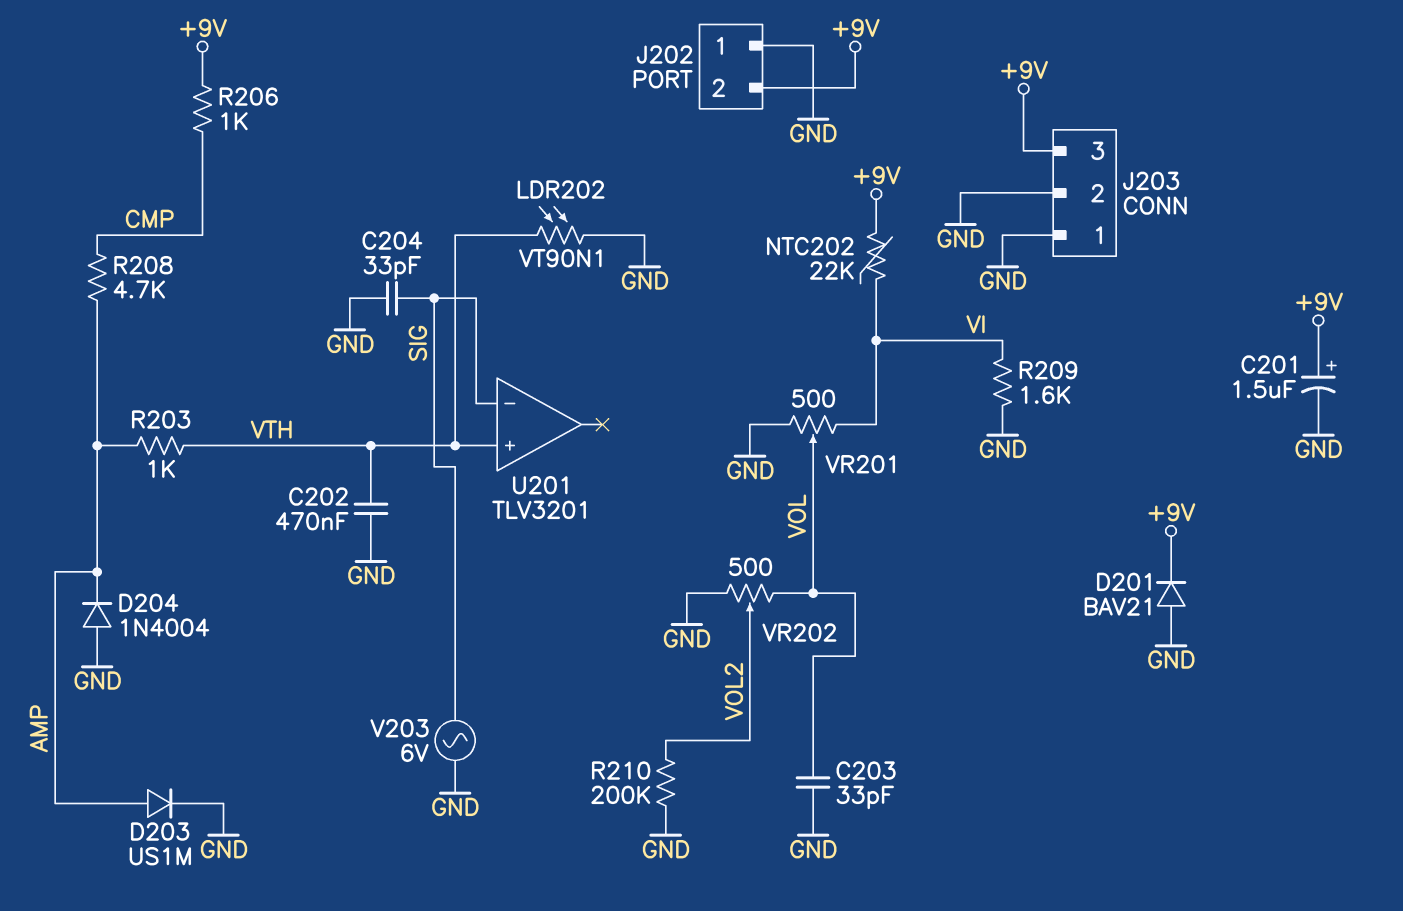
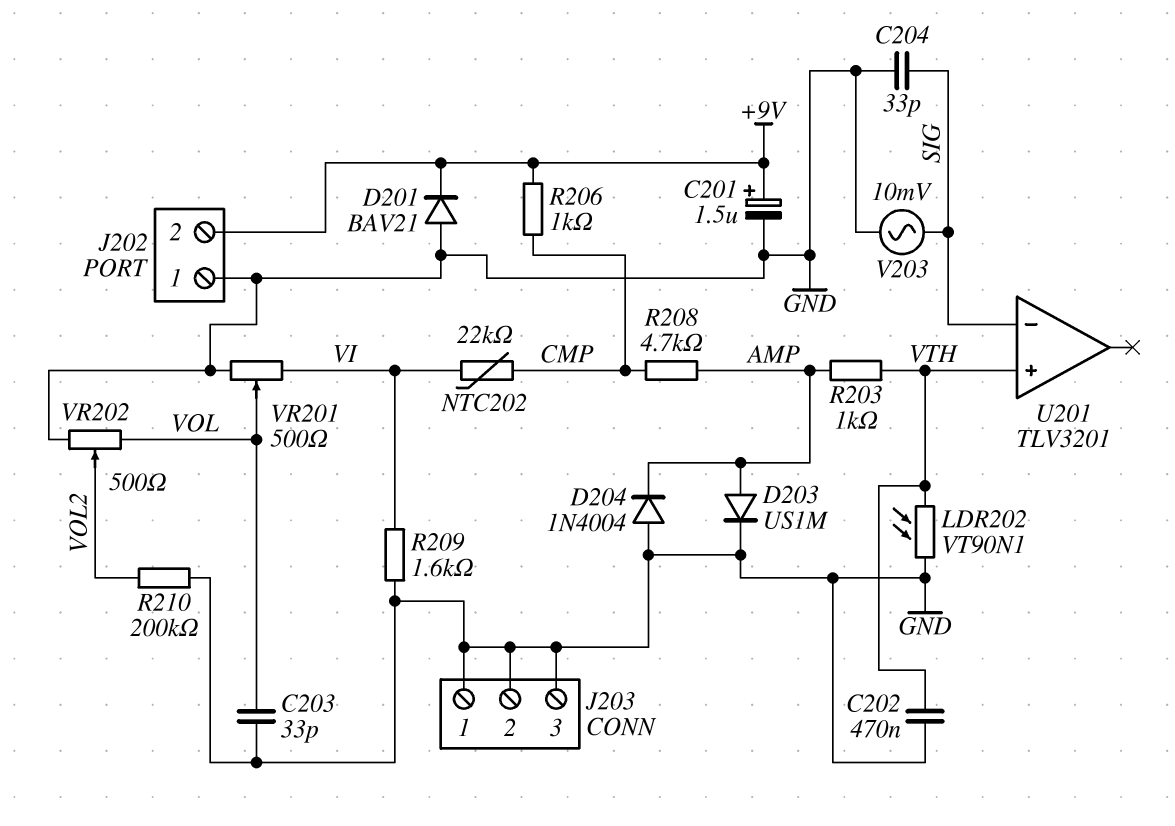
J203 pin 3: +9V -> GND
NTC202: 22k (+9V, VI) -> 22k (CMP, VI)
V203: AC 6V (GND, SIG) -> AC 10mV (GND, SIG)

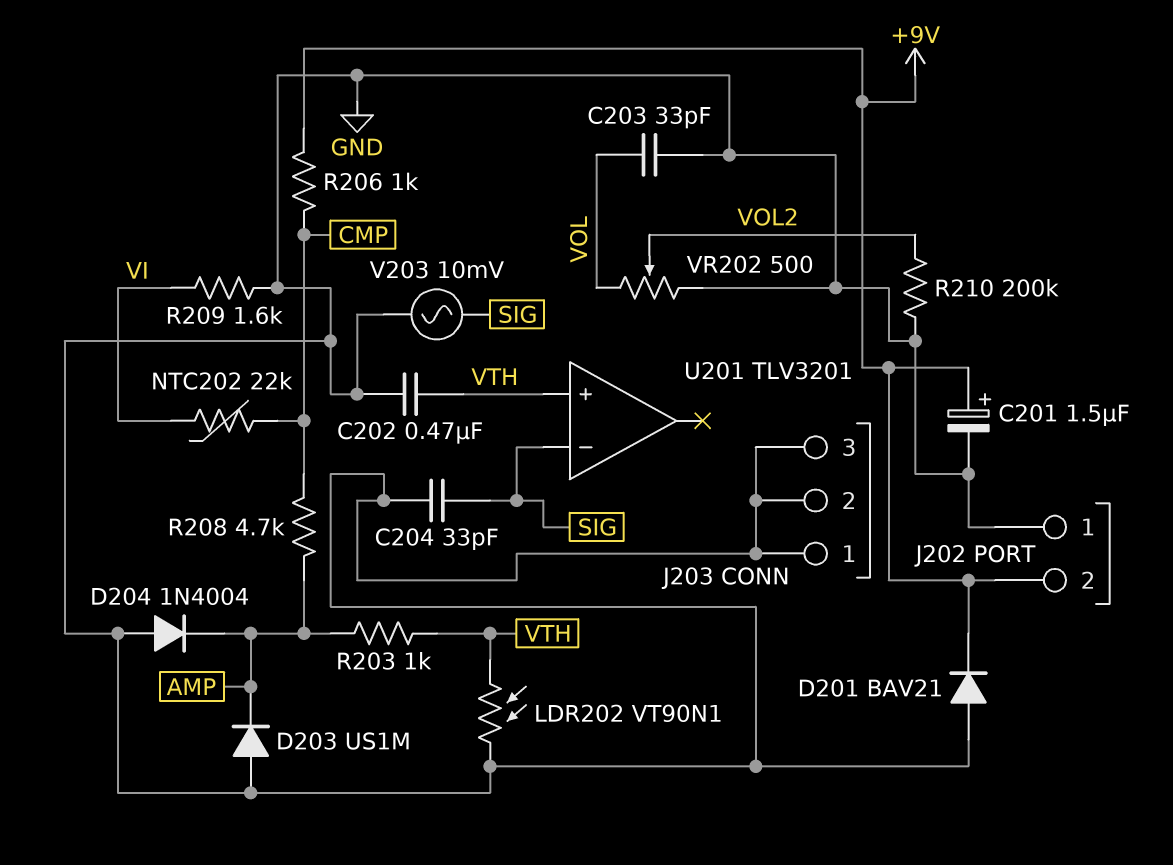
D203: diode US1M (A AMP, K GND) -> diode US1M (A GND, K AMP)
VR201: 500 (GND, VI, wiper VOL) -> none

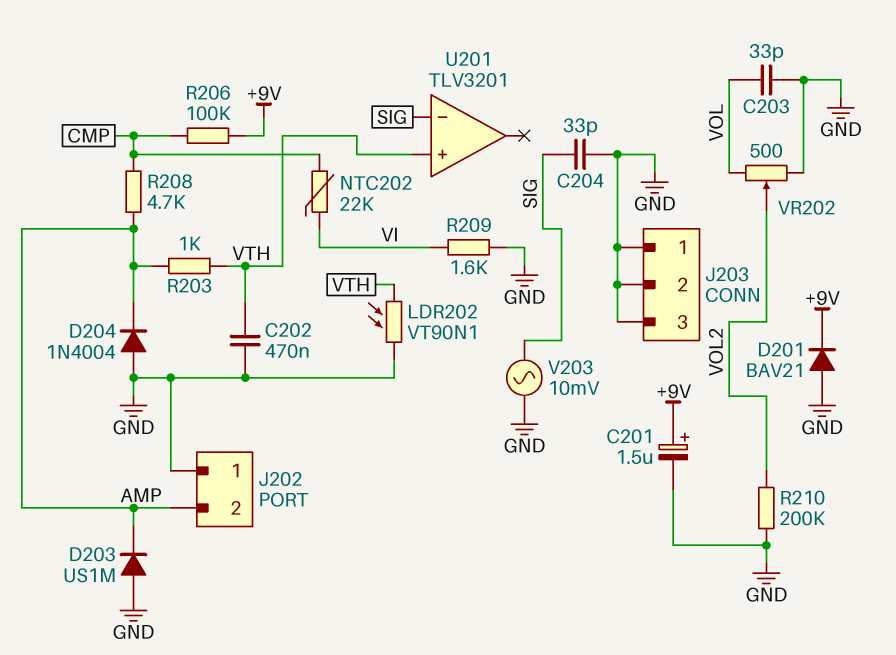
J202 pin 2: +9V -> AMP
R206: 1k (+9V, CMP) -> 100k (+9V, CMP)

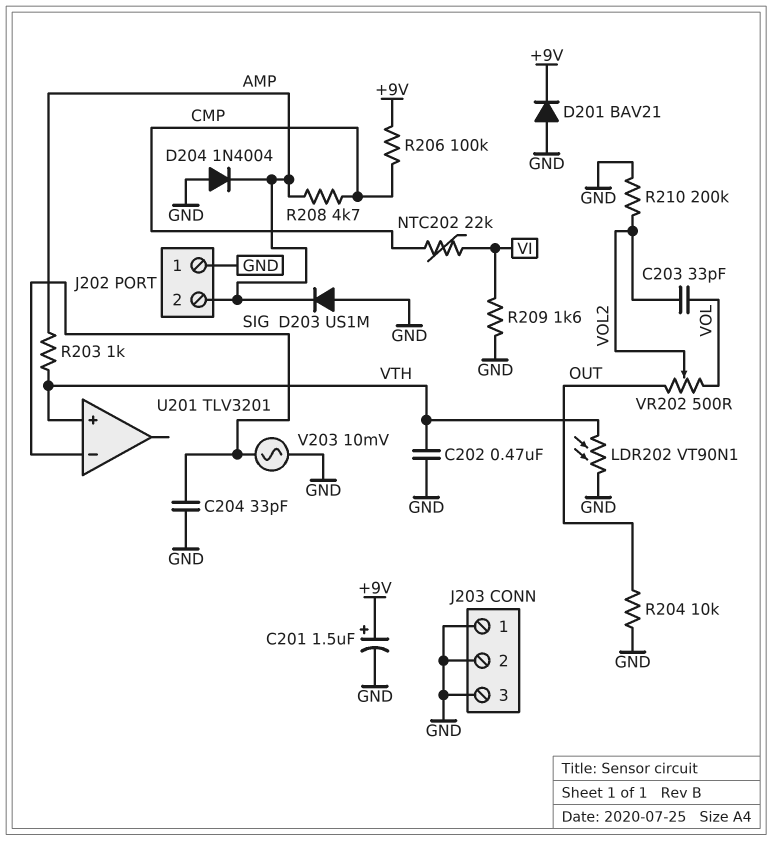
C203: 33pF (GND, VOL) -> 33pF (VOL, VOL2)
R204: none -> 10k (GND, OUT)
VR202: 500 (GND, VOL, wiper VOL2) -> 500 (OUT, VOL, wiper VOL2)

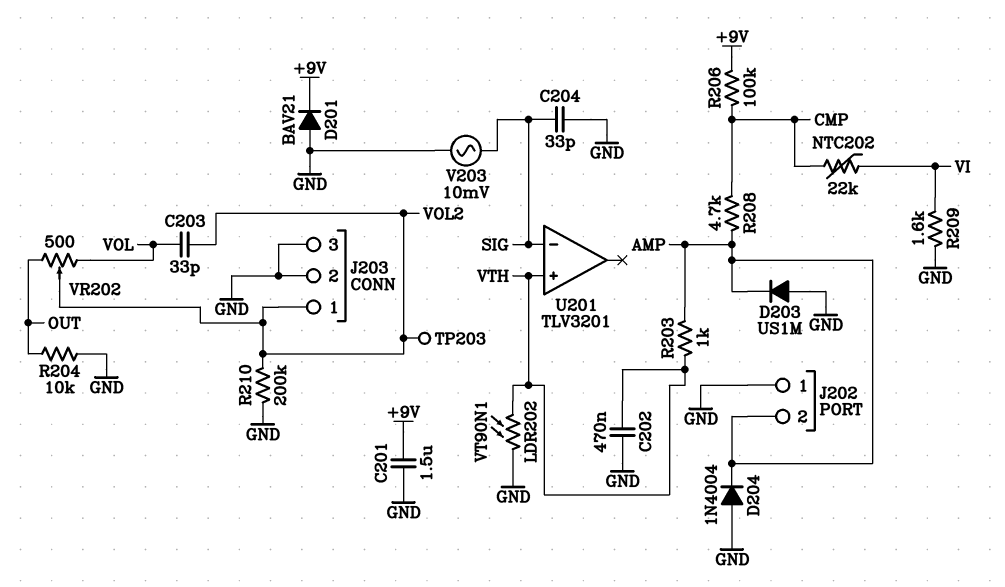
C201: 1.5uF (plus +9V, minus GND) -> 1.5uF (+9V, GND)
J203 pin 1: GND -> VOL2
TP203: none -> test point (VOL2)

